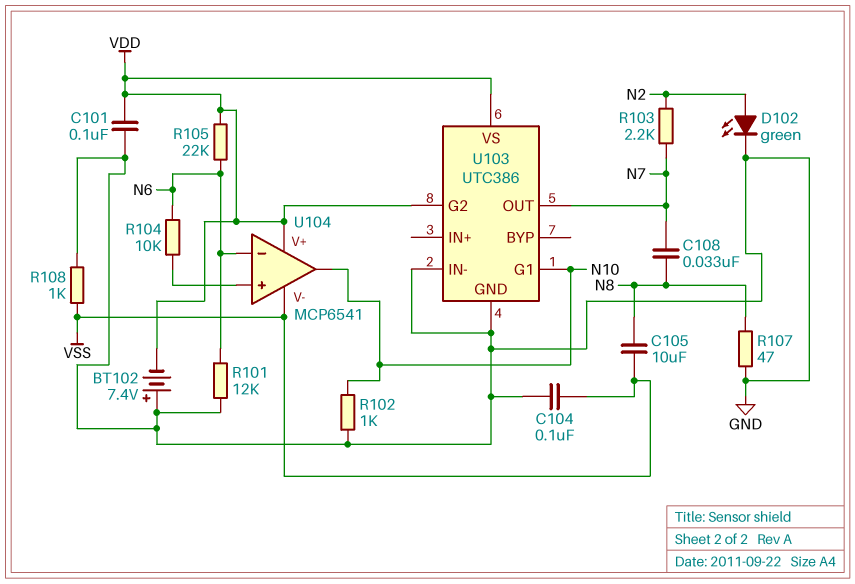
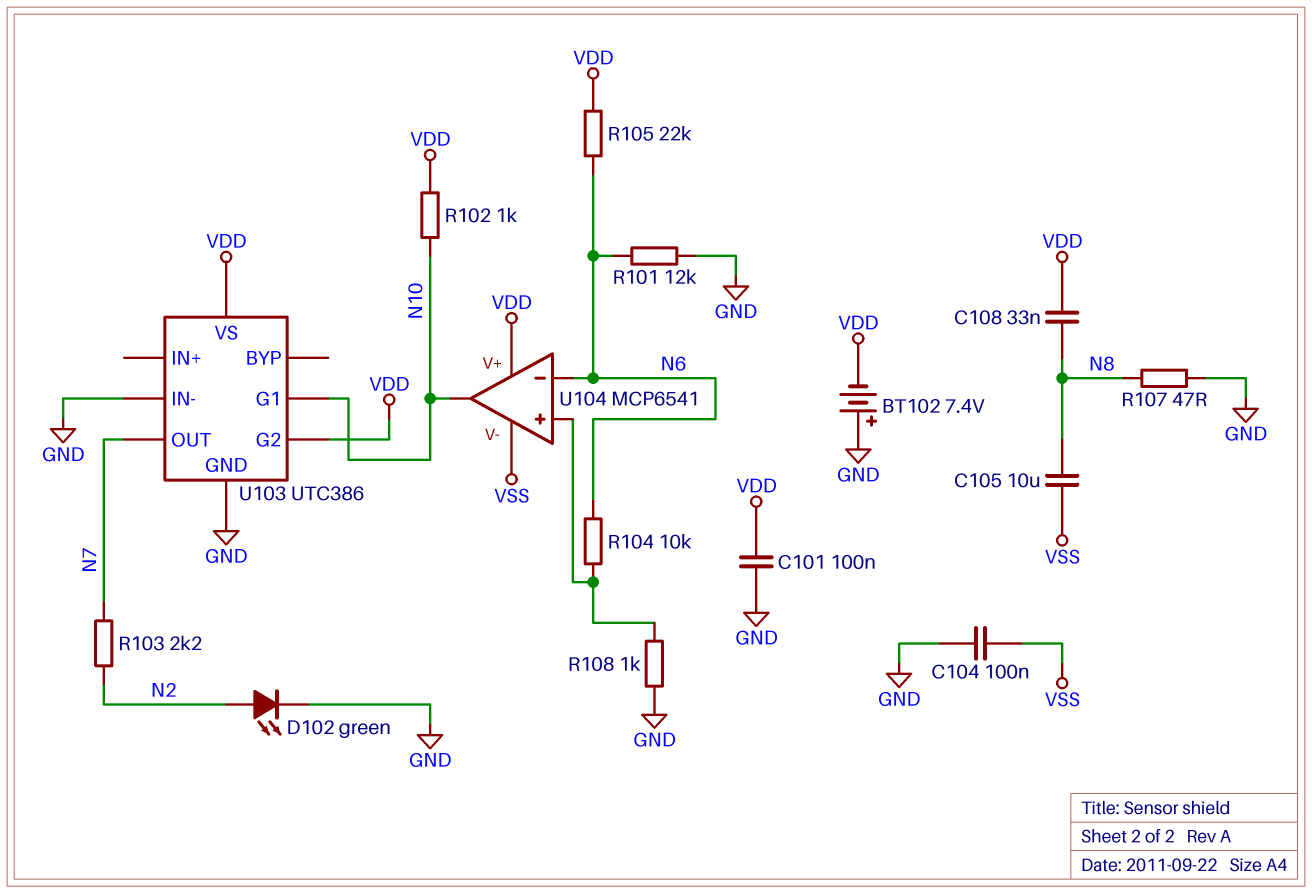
C108: 33nF (N7, N8) -> 33nF (N8, VDD)
R102: 1k (GND, N10) -> 1k (N10, VDD)
R108: 1k (GND, VSS) -> 1k (GND, U104/in+)

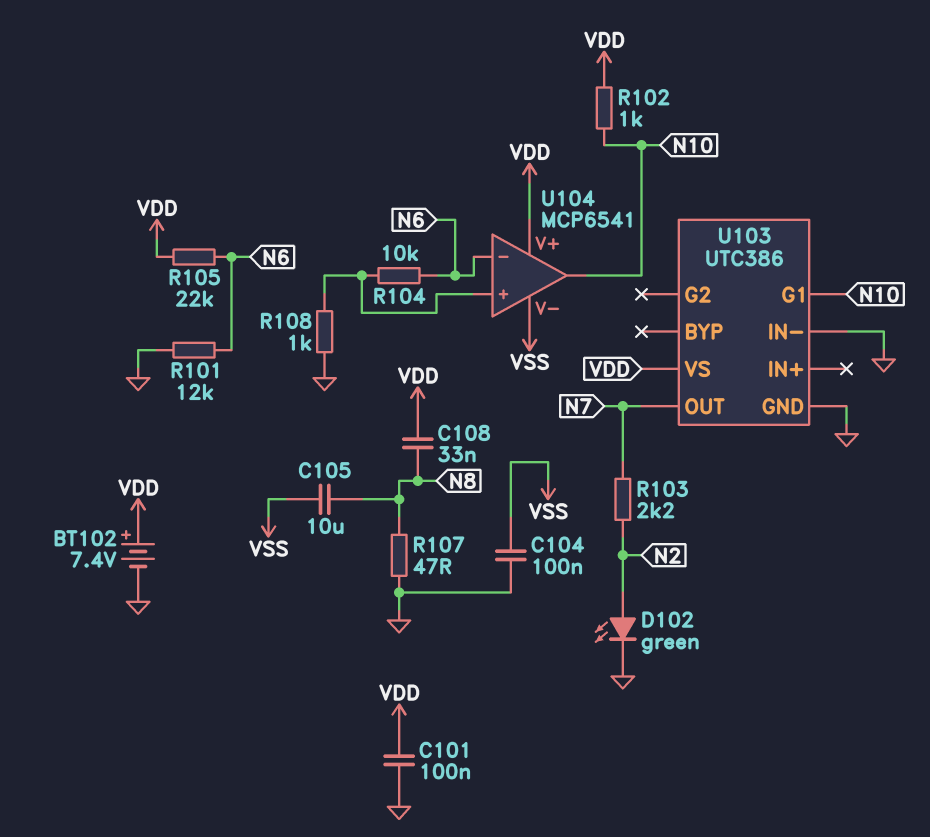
BT102: 7.4V (plus GND, minus VDD) -> 7.4V (plus VDD, minus GND)
U103 pin G2: VDD -> none

